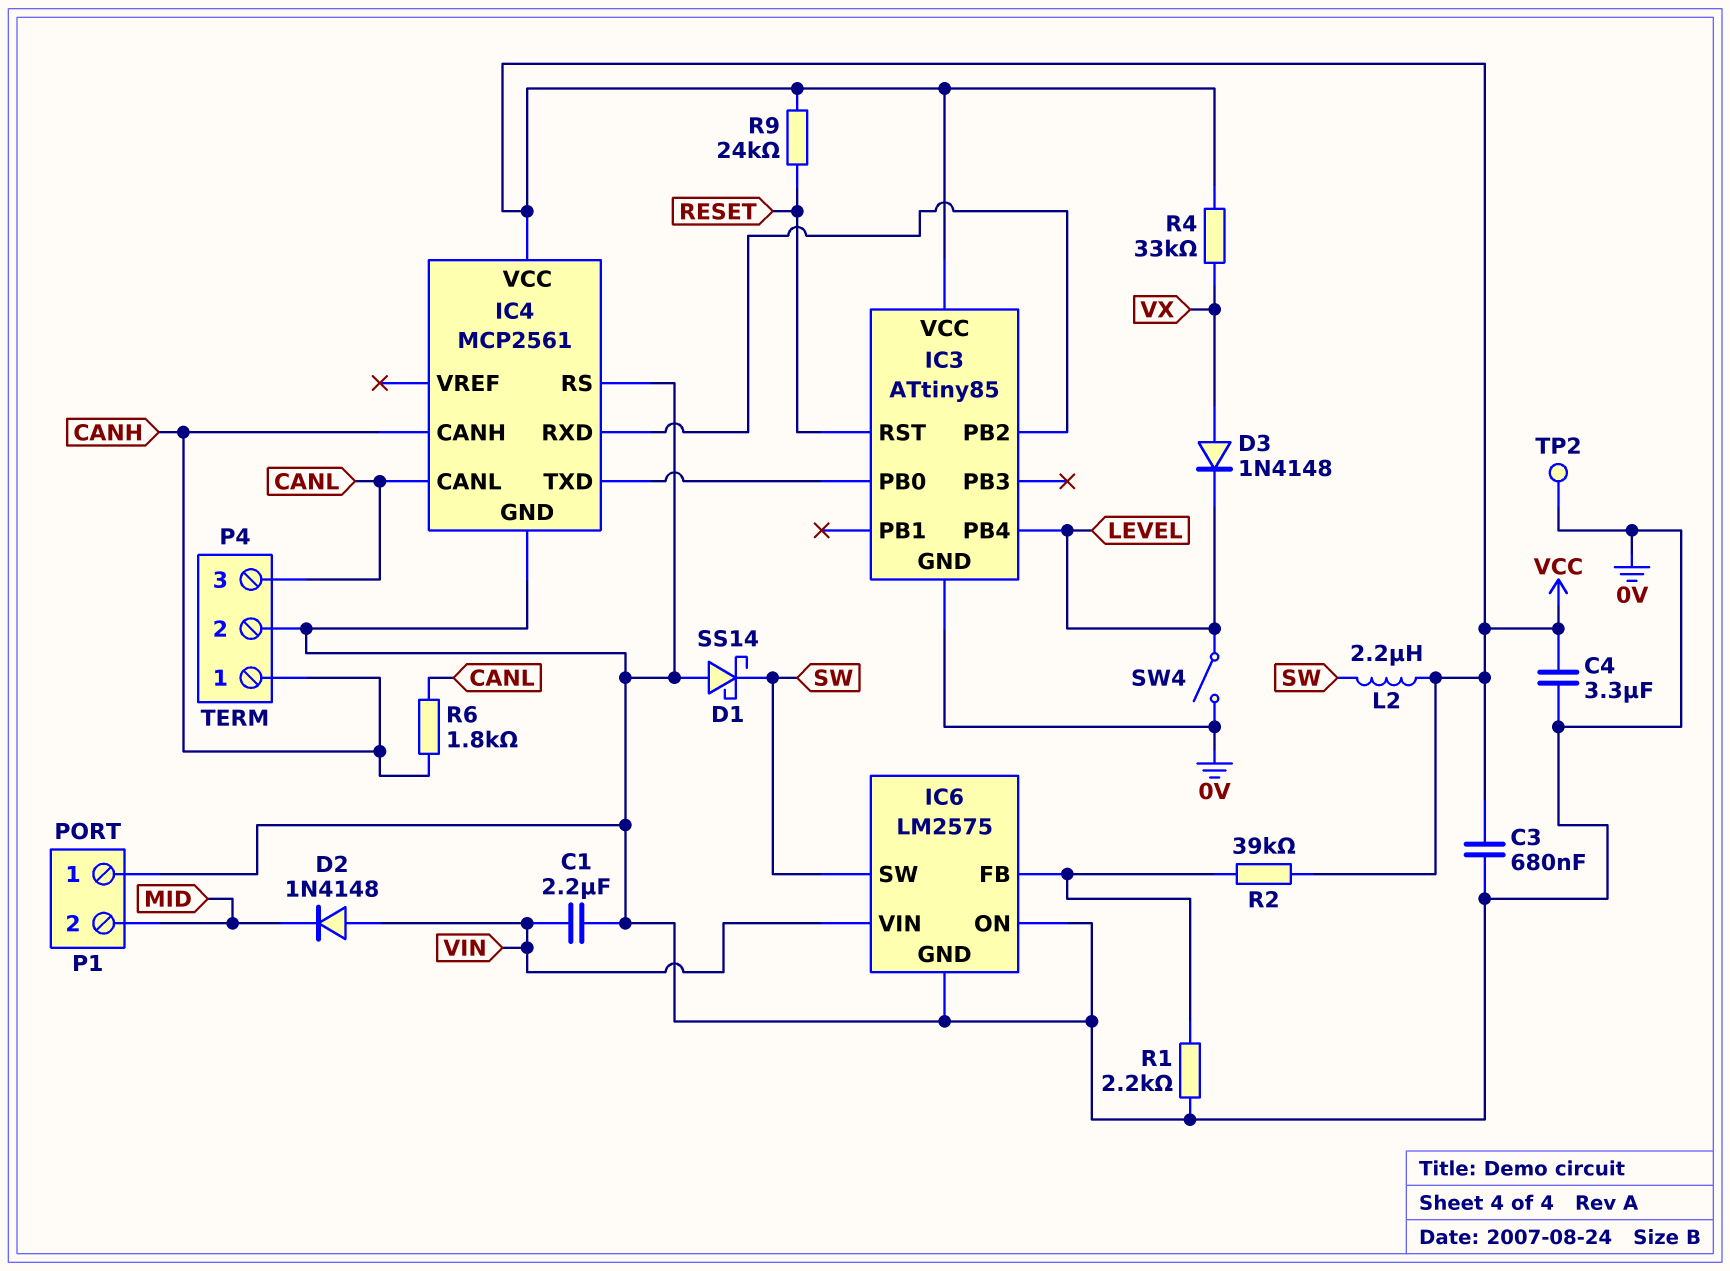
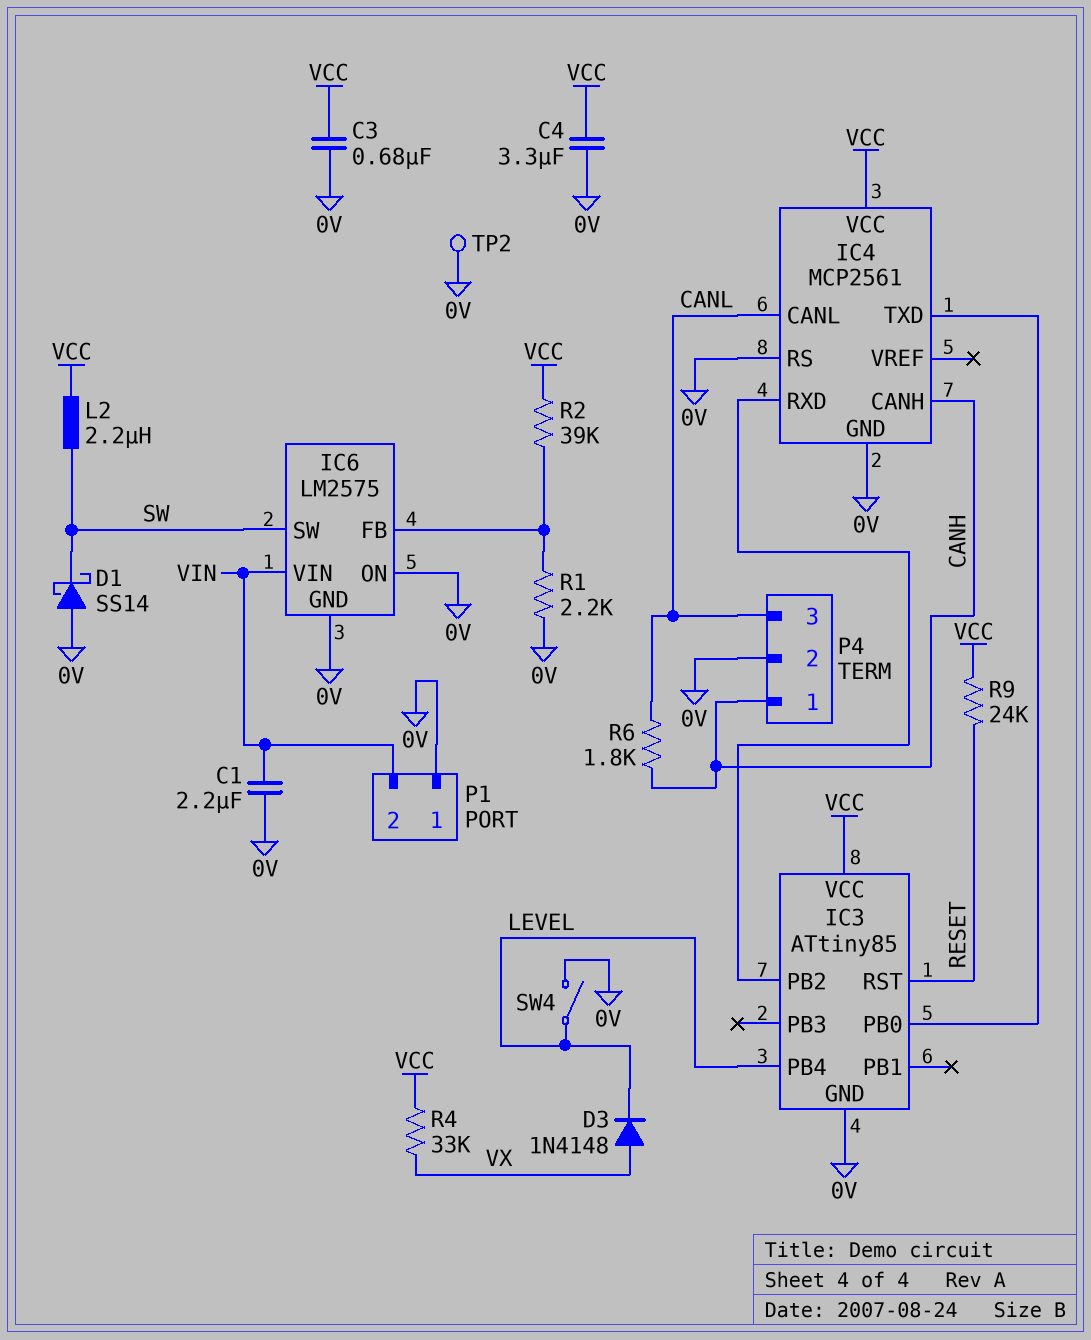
D2: diode 1N4148 (A VIN, K MID) -> none
P1 pin 2: MID -> VIN

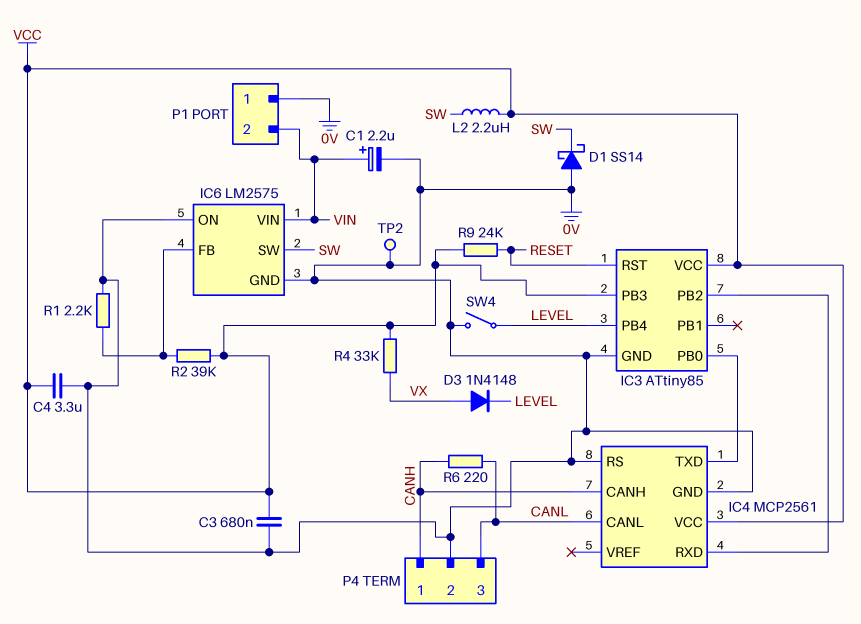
C1: 2.2uF (0V, VIN) -> 2.2uF (plus VIN, minus 0V)
IC3 pin PB3: none -> VCC
R6: 1.8k (CANH, CANL) -> 220 (CANH, CANL)

